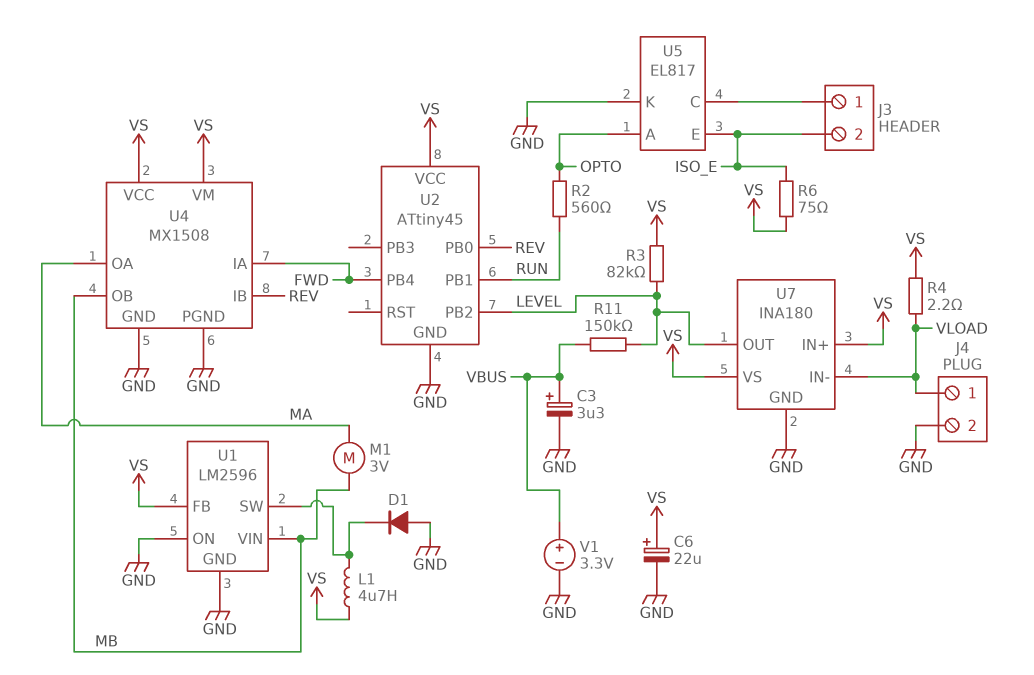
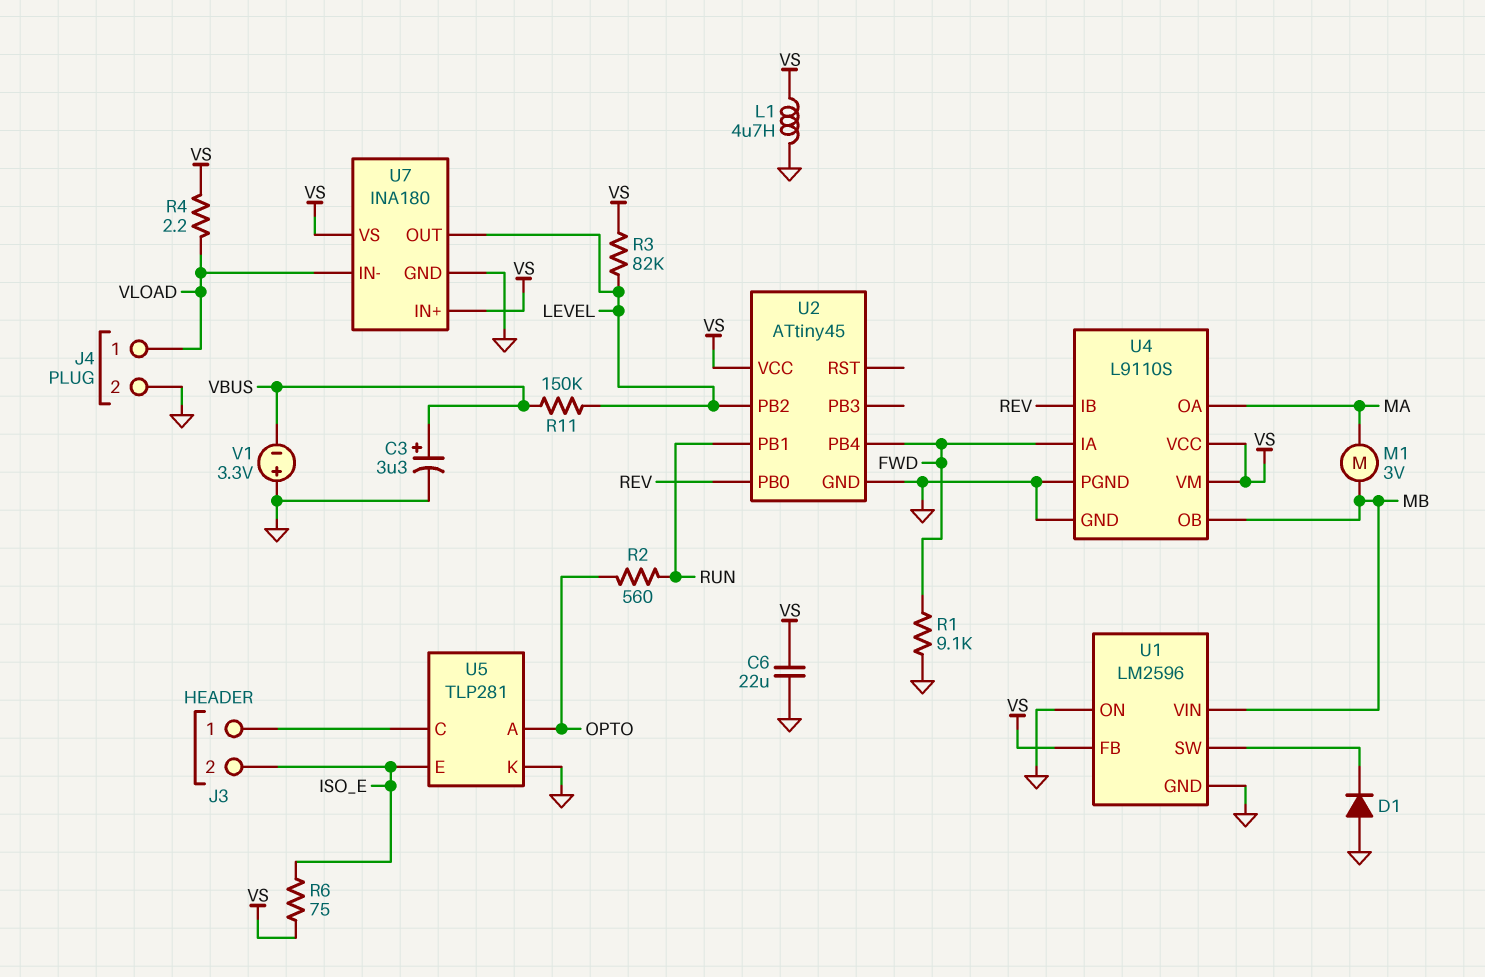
C6: 22uF (plus VS, minus GND) -> 22uF (GND, VS)
L1: 4.7uH (U1/SW, VS) -> 4.7uH (GND, VS)
R1: none -> 9.1k (FWD, GND)
U4: MX1508 -> L9110S
U5: EL817 -> TLP281
V1: 3.3V (plus VBUS, minus GND) -> 3.3V (plus GND, minus VBUS)

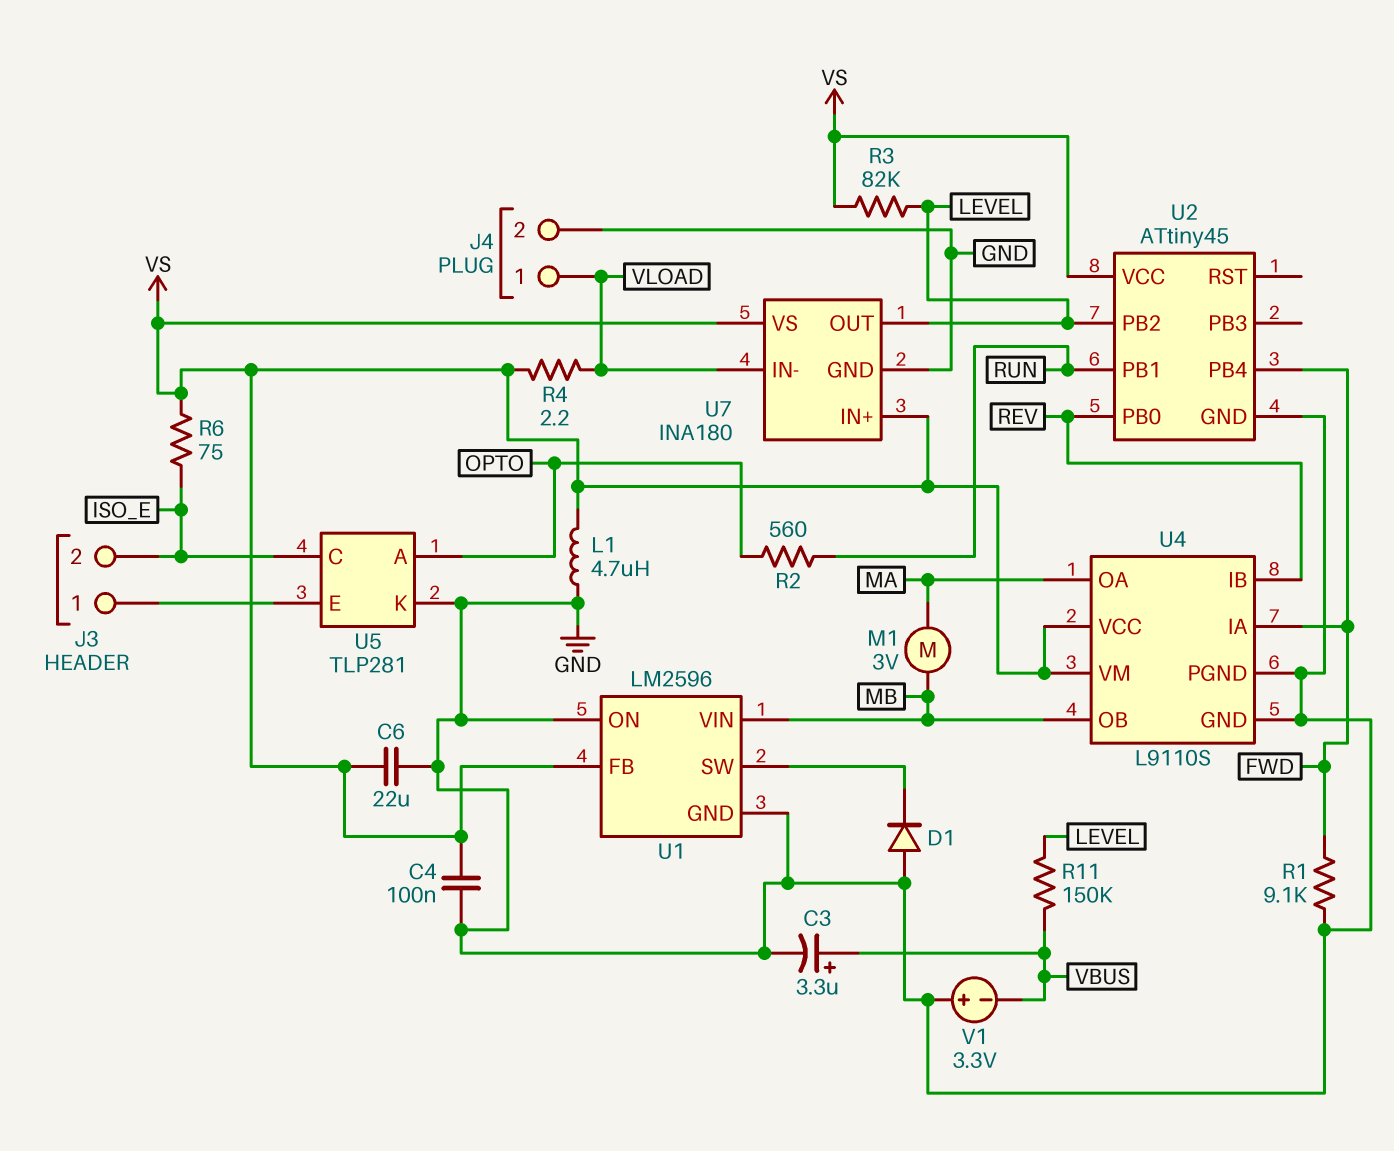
C4: none -> 100nF (GND, VS)
U5 pin C: J3/1 -> ISO_E
U5 pin E: ISO_E -> J3/1

